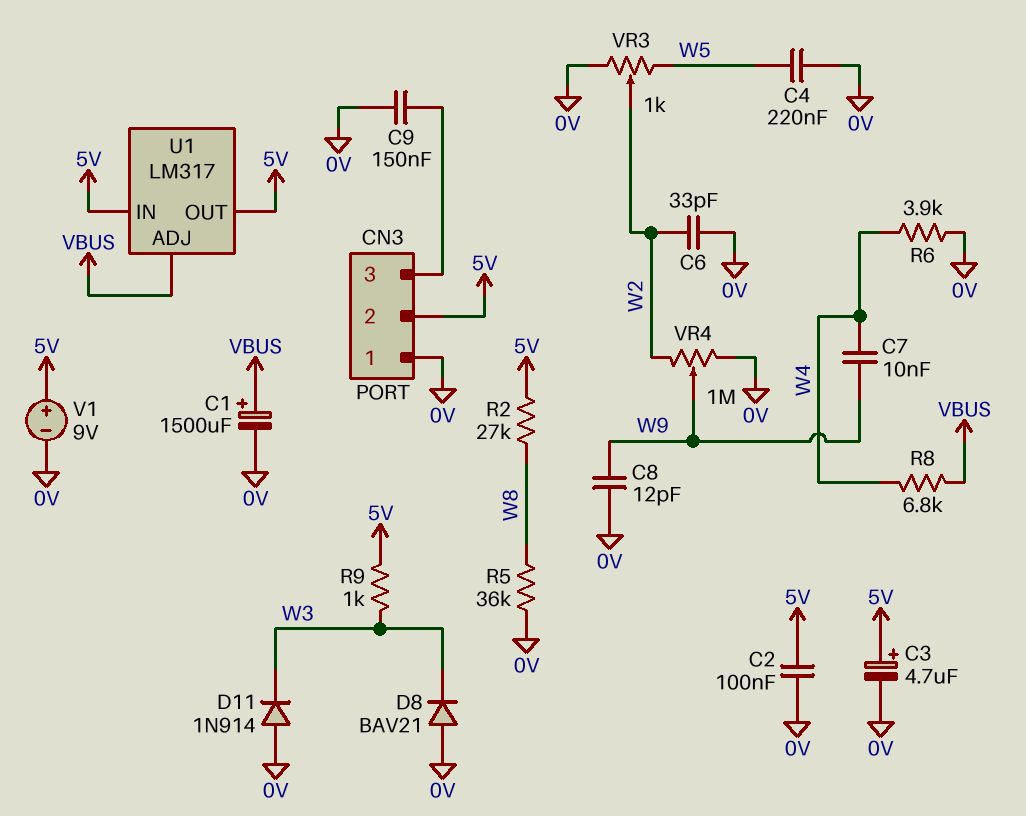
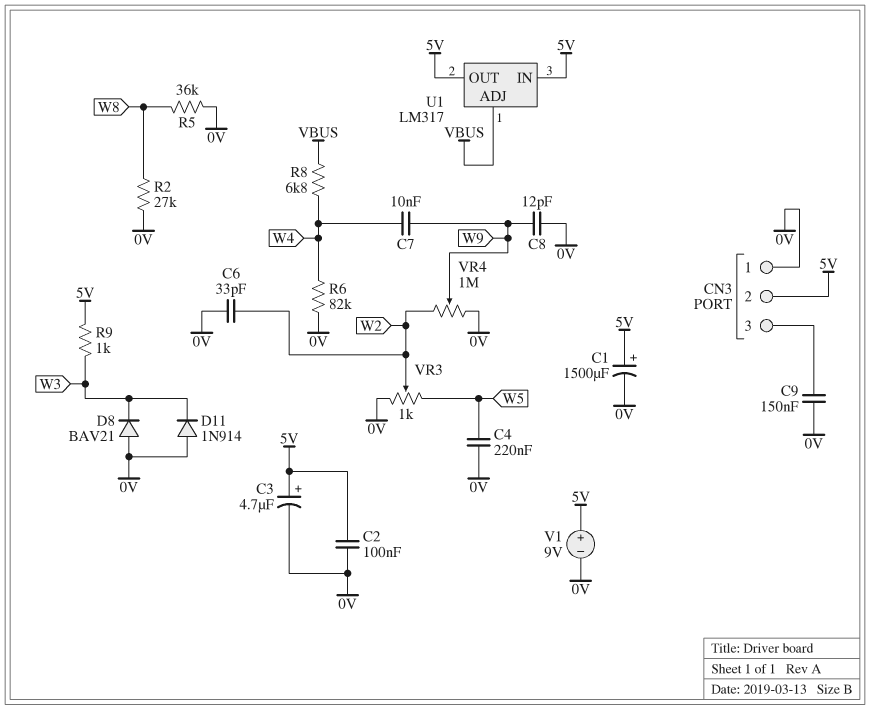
C1: 1500uF (plus VBUS, minus 0V) -> 1500uF (plus 5V, minus 0V)
R2: 27k (5V, W8) -> 27k (0V, W8)
R6: 3.9k (0V, W4) -> 82k (0V, W4)

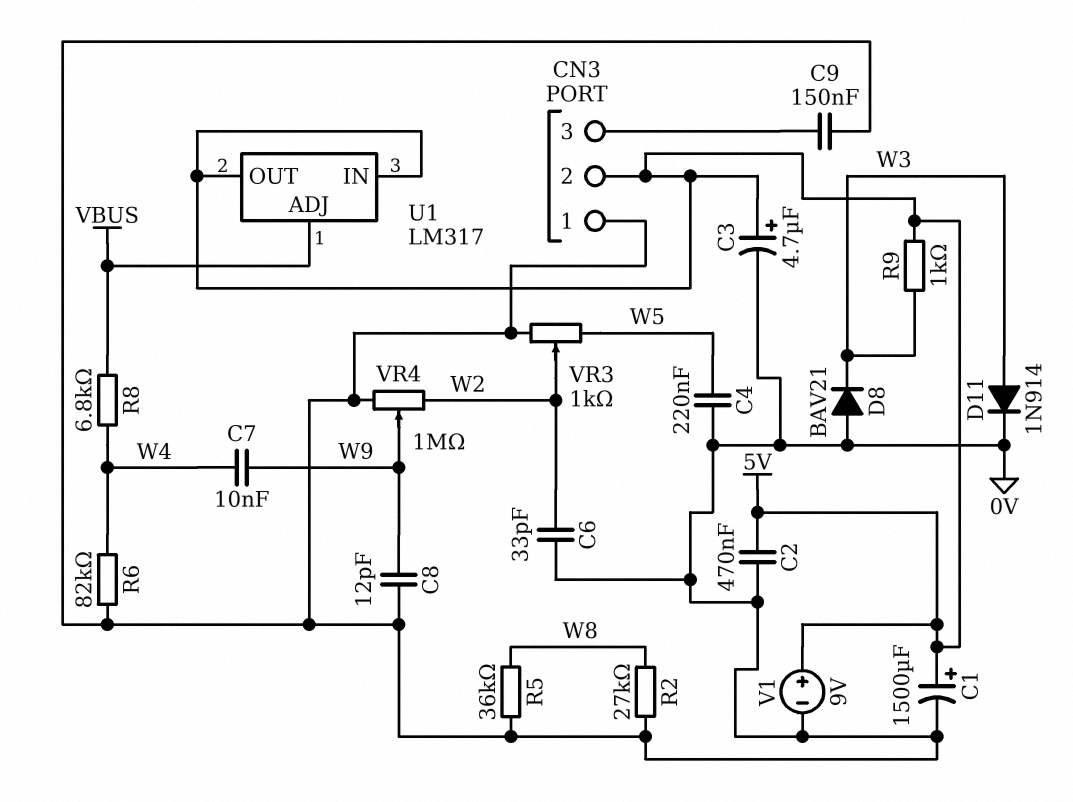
C2: 100nF (0V, 5V) -> 470nF (0V, 5V)
D11: diode 1N914 (A 0V, K W3) -> diode 1N914 (A W3, K 0V)

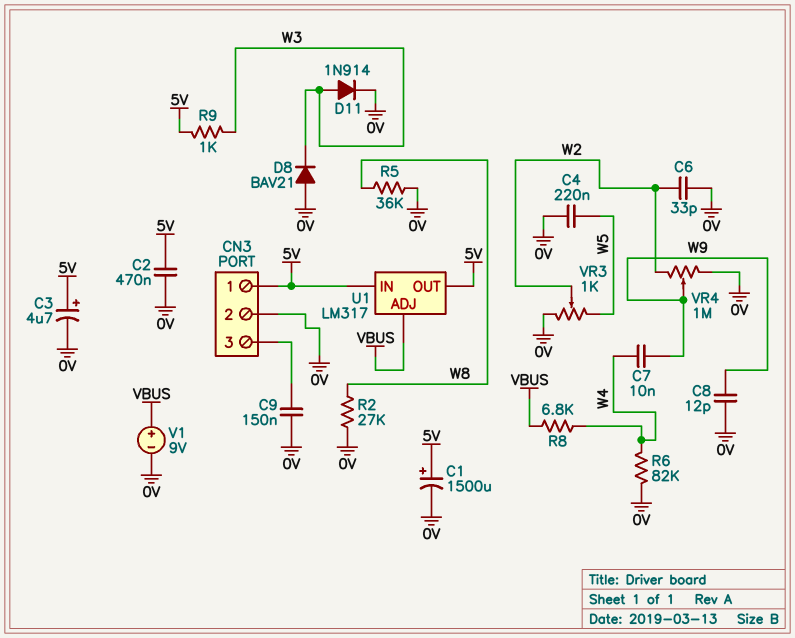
CN3 pin 1: 0V -> 5V
CN3 pin 2: 5V -> 0V
V1: 9V (plus 5V, minus 0V) -> 9V (plus VBUS, minus 0V)

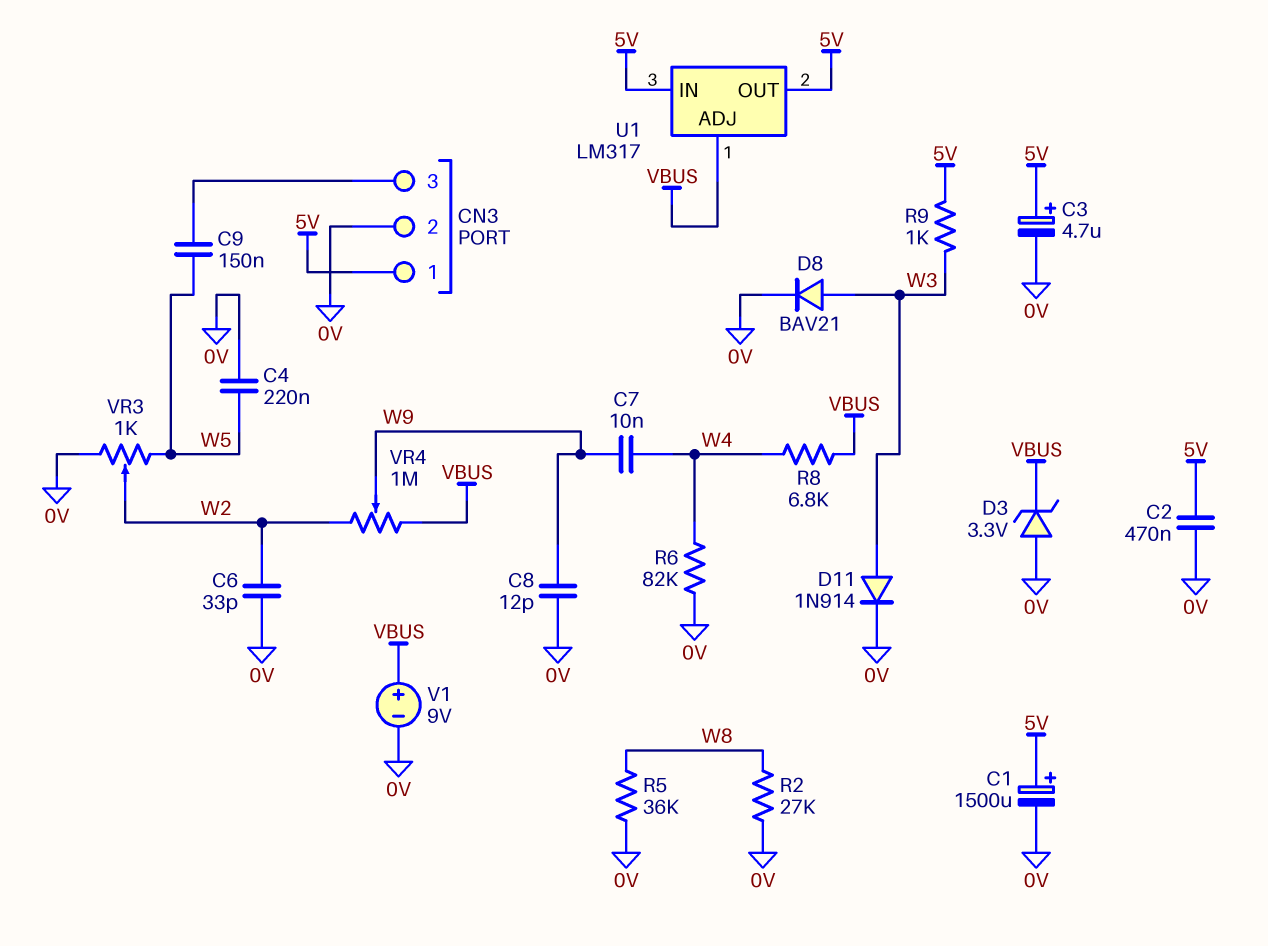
C9: 150nF (0V, CN3/3) -> 150nF (CN3/3, W5)
D3: none -> zener 3.3V (A 0V, K VBUS)
D8: diode BAV21 (A 0V, K W3) -> diode BAV21 (A W3, K 0V)
VR4: 1M (0V, W2, wiper W9) -> 1M (VBUS, W2, wiper W9)

